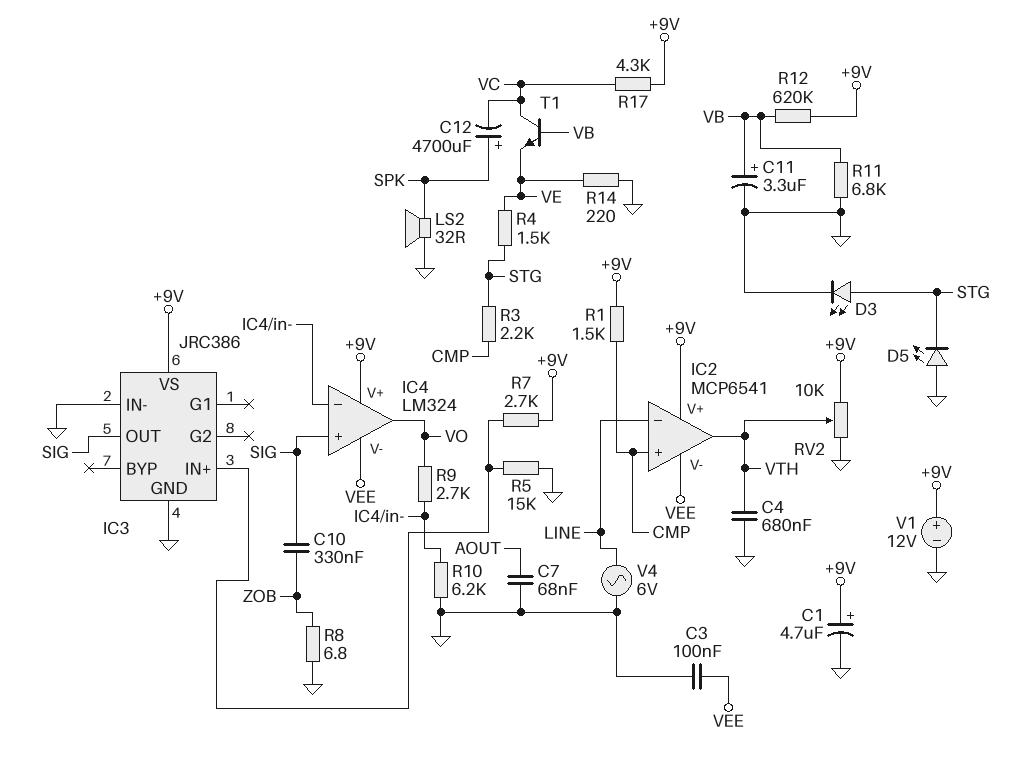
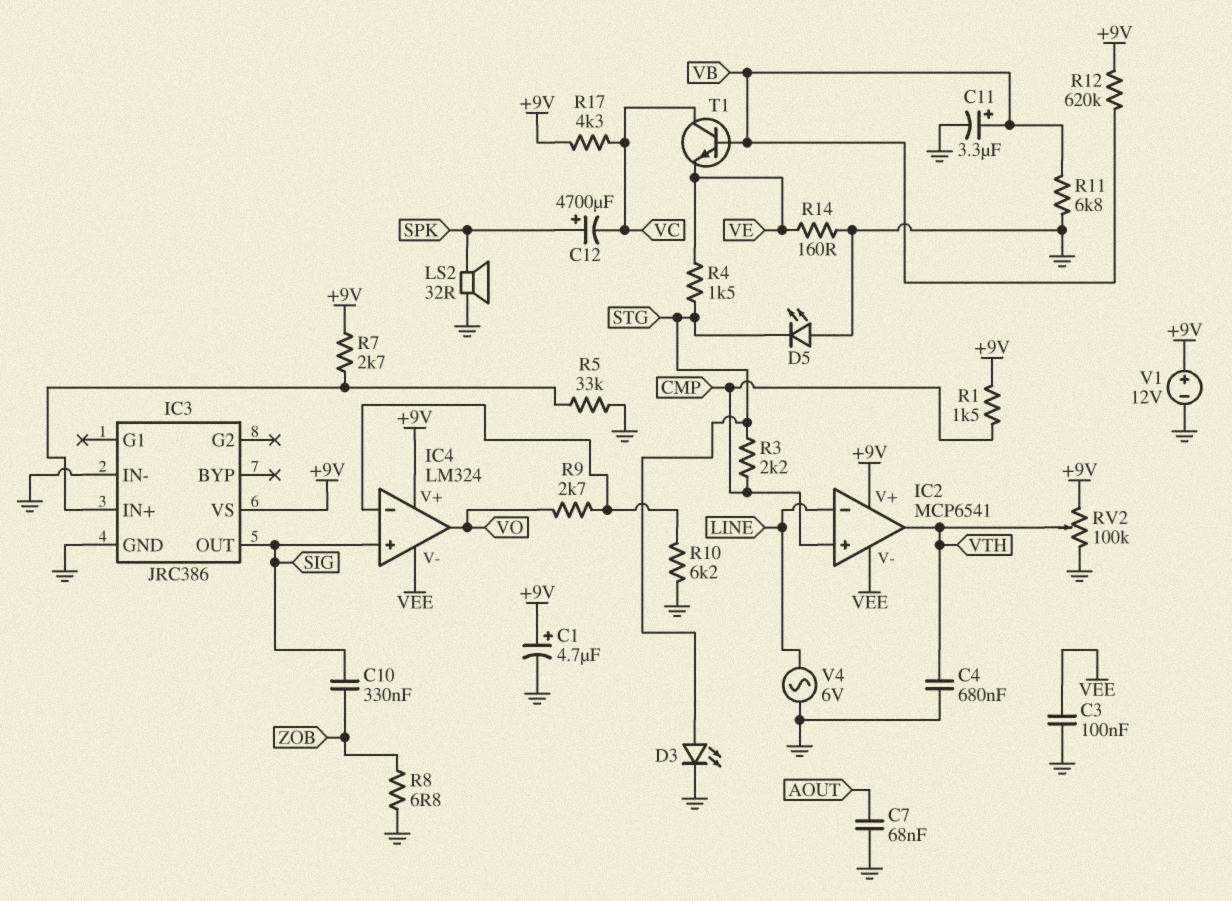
R5: 15k (GND, IC3/IN+) -> 33k (GND, IC3/IN+)
R14: 220 (GND, VE) -> 160 (GND, VE)
RV2: 10k (+9V, GND, wiper VTH) -> 100k (+9V, GND, wiper VTH)

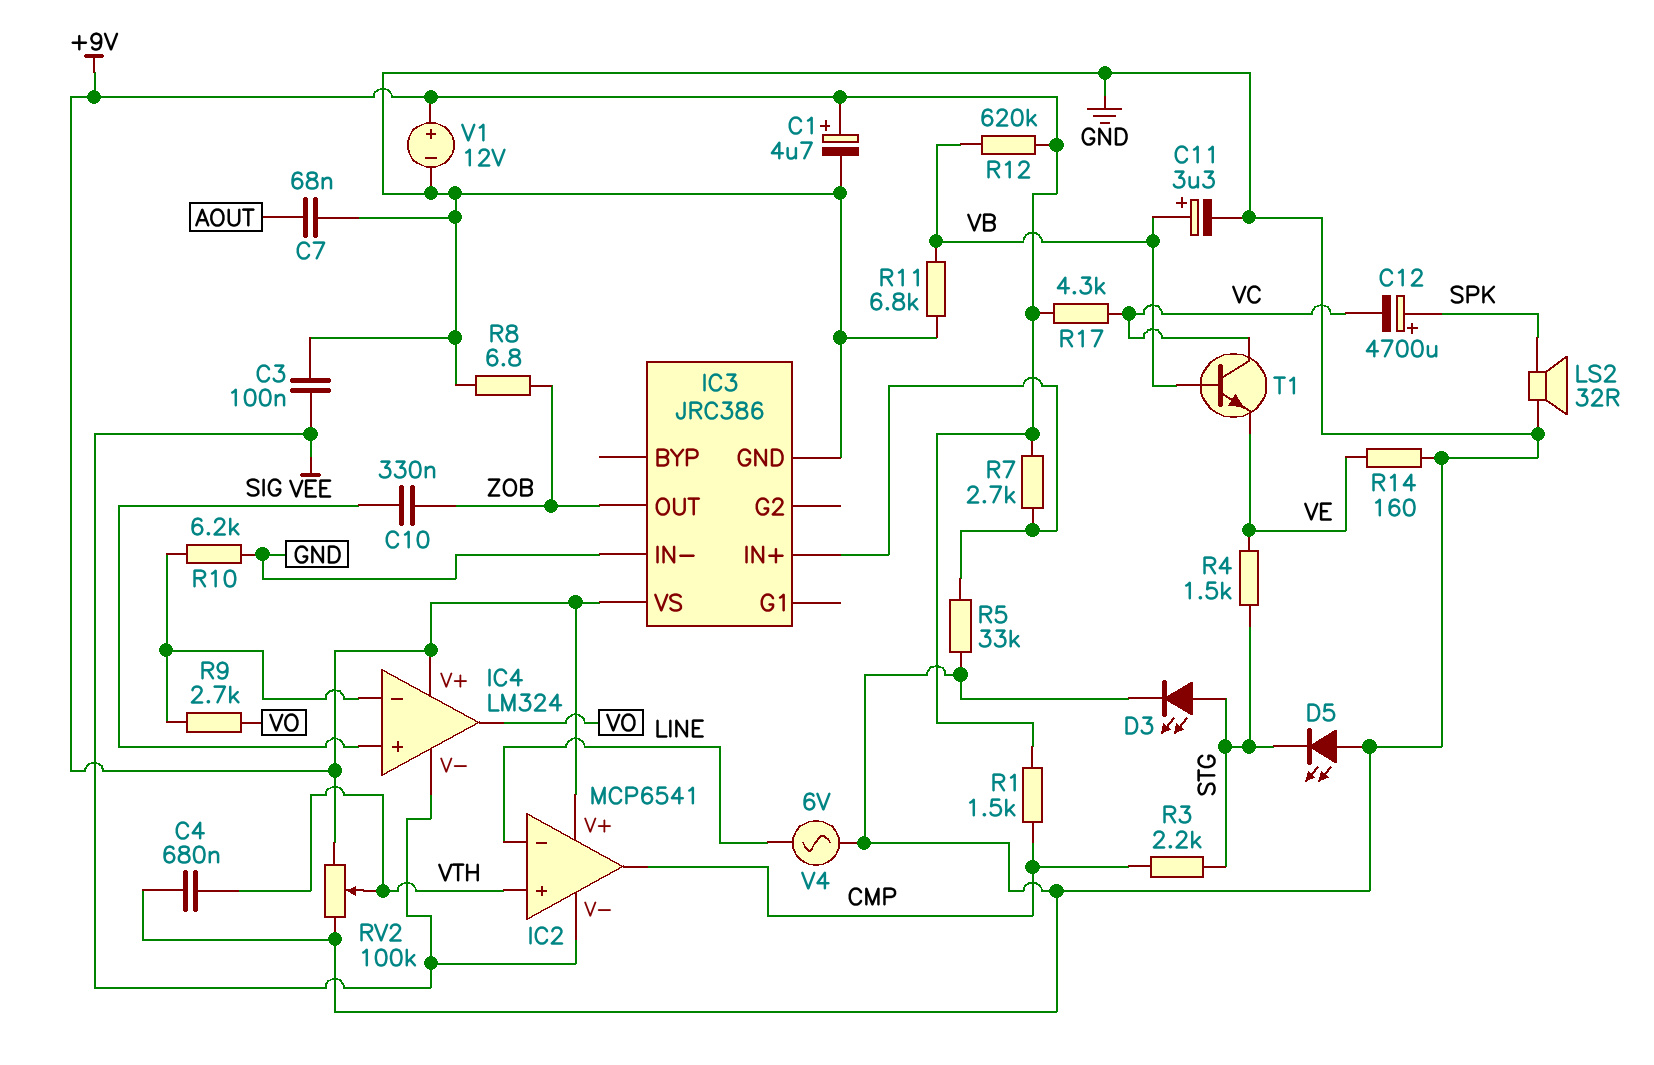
IC2 pin in+: CMP -> VTH
IC2 pin out: VTH -> CMP
IC3 pin OUT: SIG -> ZOB

